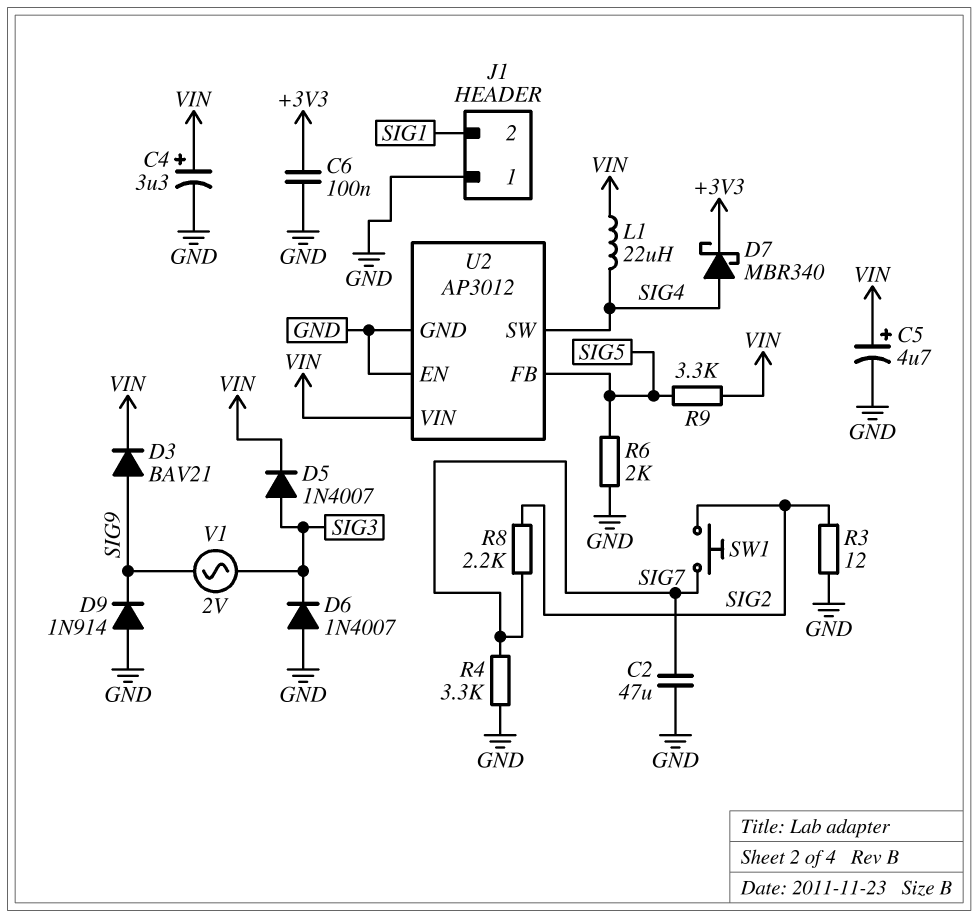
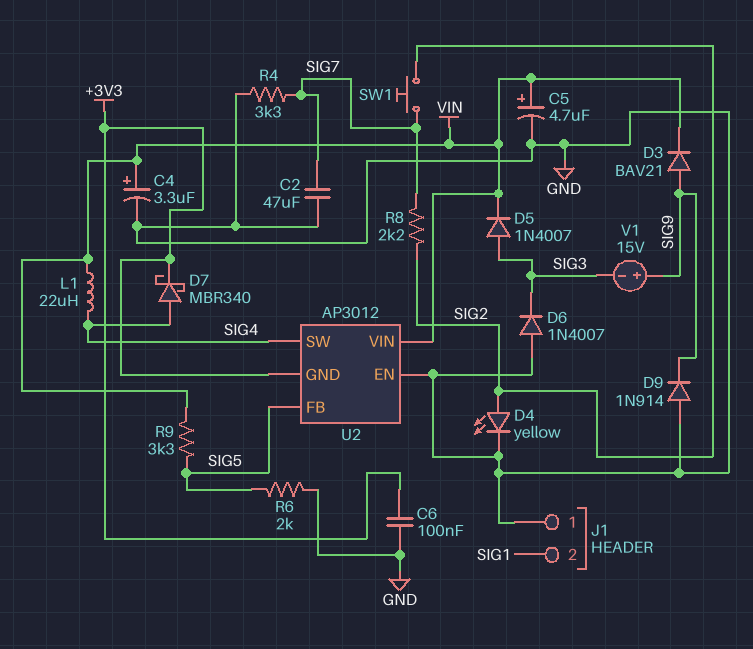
D4: none -> LED yellow (A SIG2, K GND)
R3: 12 (GND, SIG2) -> none
U2 pin GND: GND -> +3V3
V1: AC 2V (SIG3, SIG9) -> 15V (plus SIG9, minus SIG3)

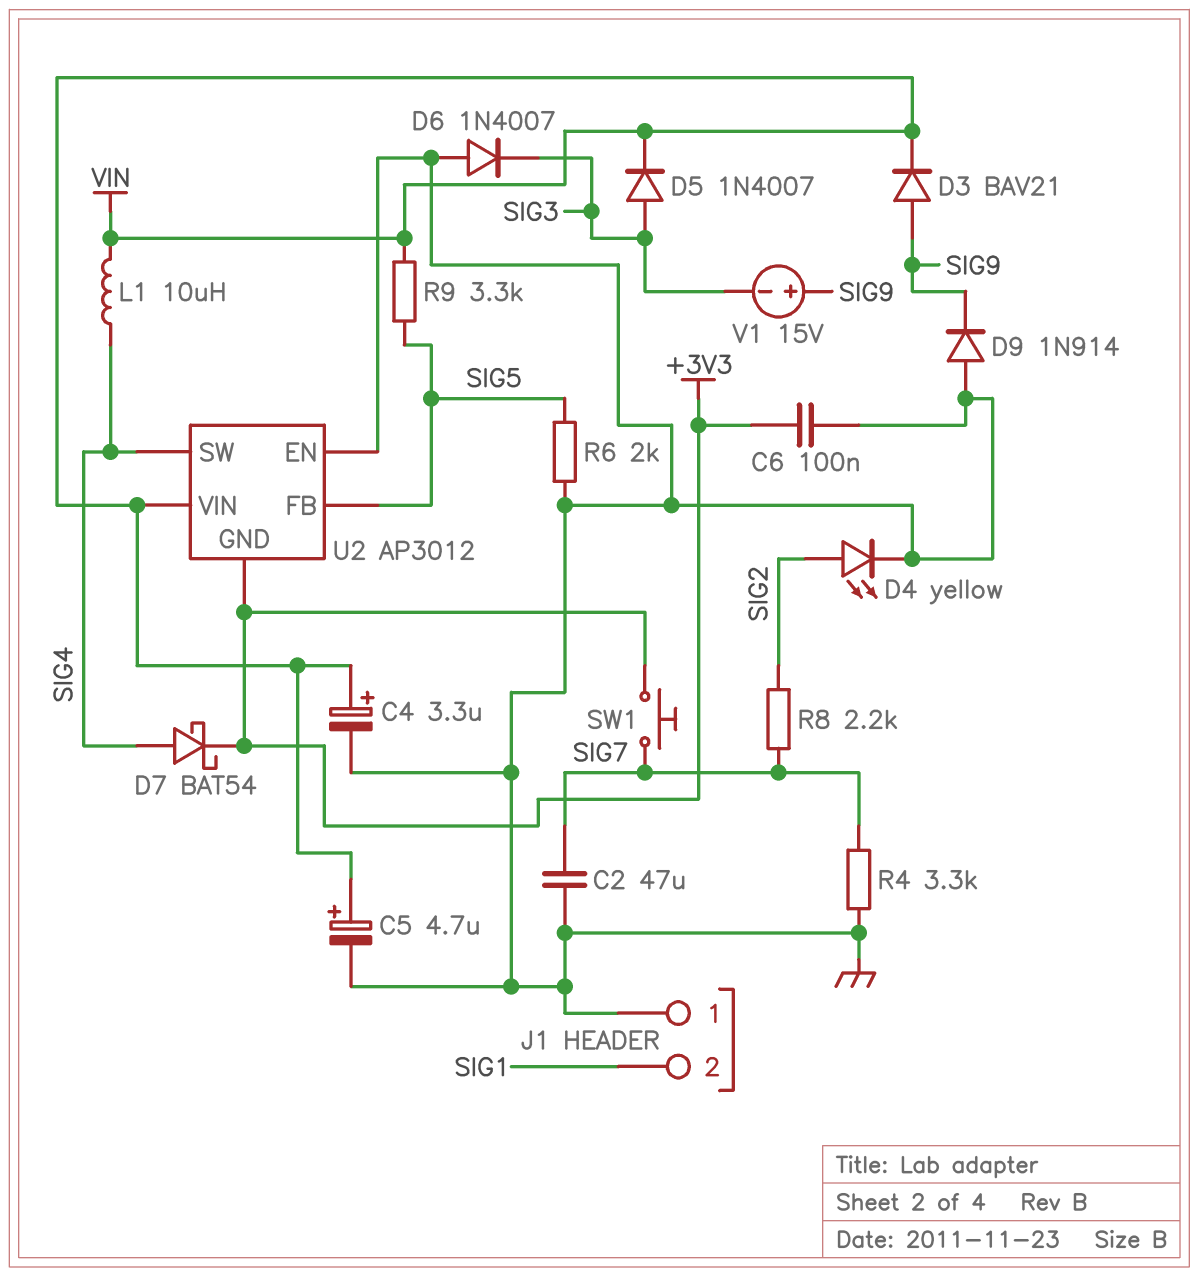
D7: schottky MBR340 (A SIG4, K +3V3) -> schottky BAT54 (A SIG4, K +3V3)
L1: 22uH (SIG4, VIN) -> 10uH (SIG4, VIN)
SW1: button (SIG2, SIG7) -> button (+3V3, SIG7)

